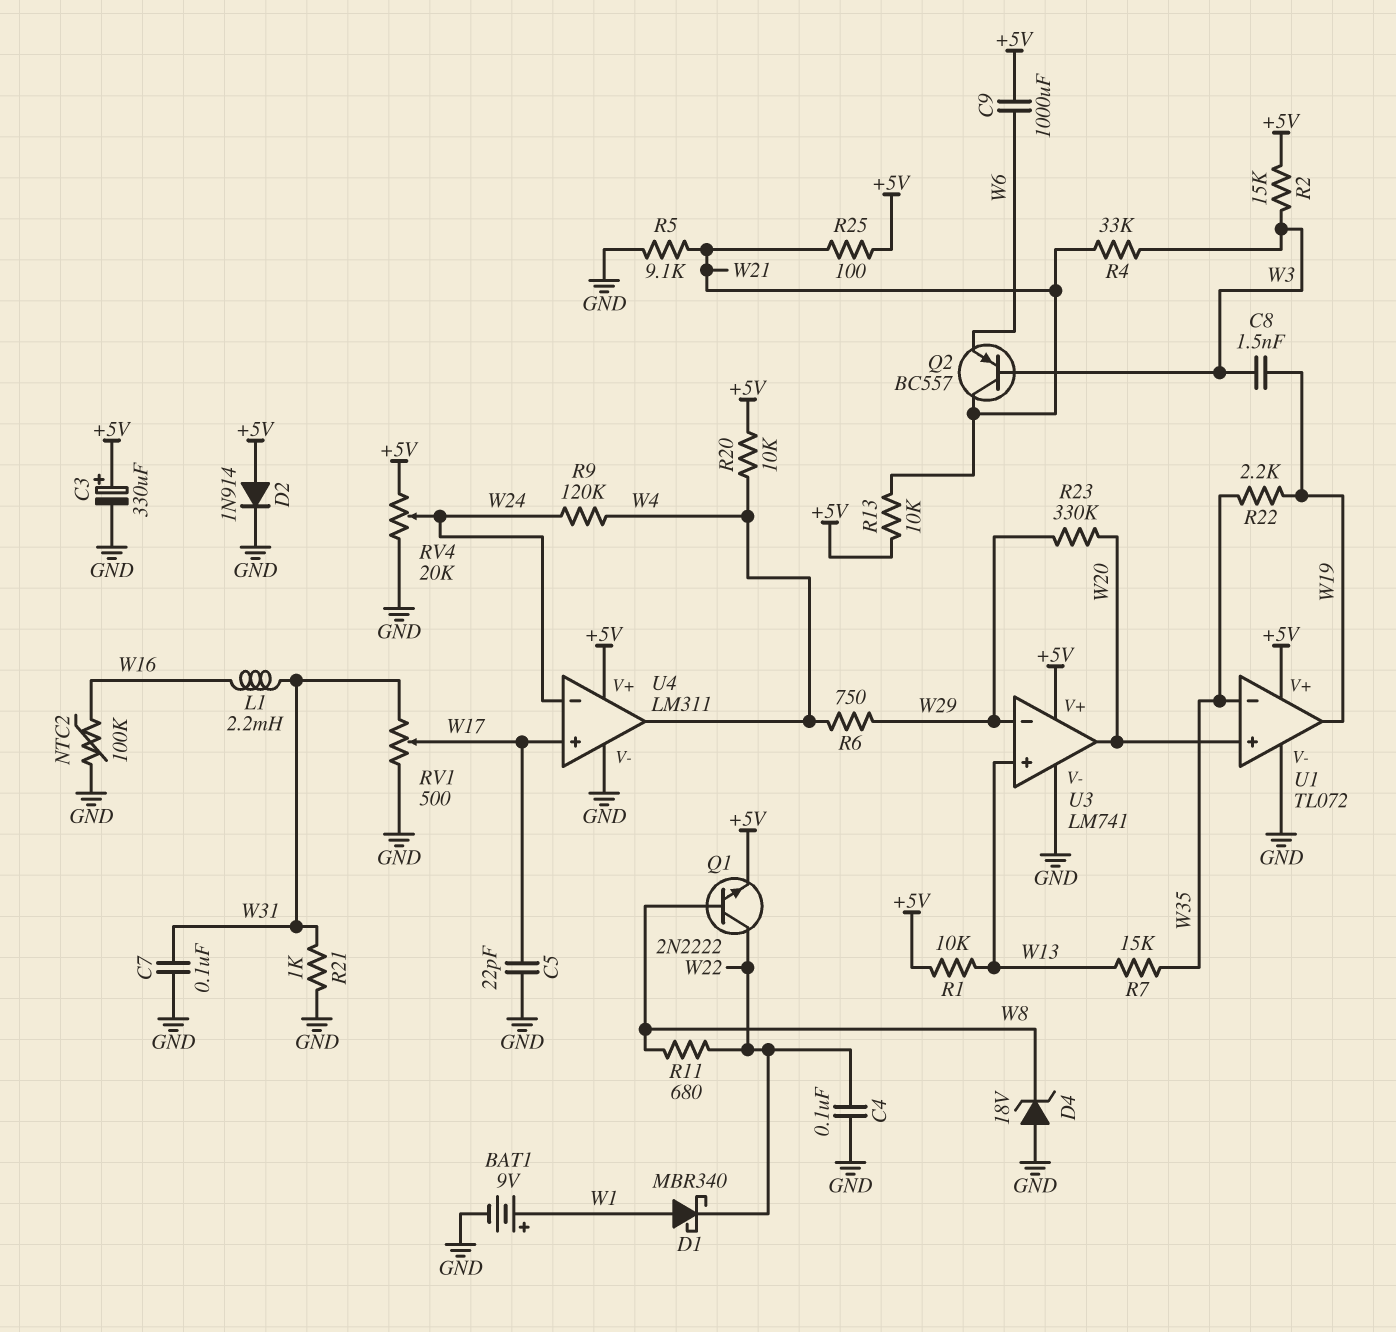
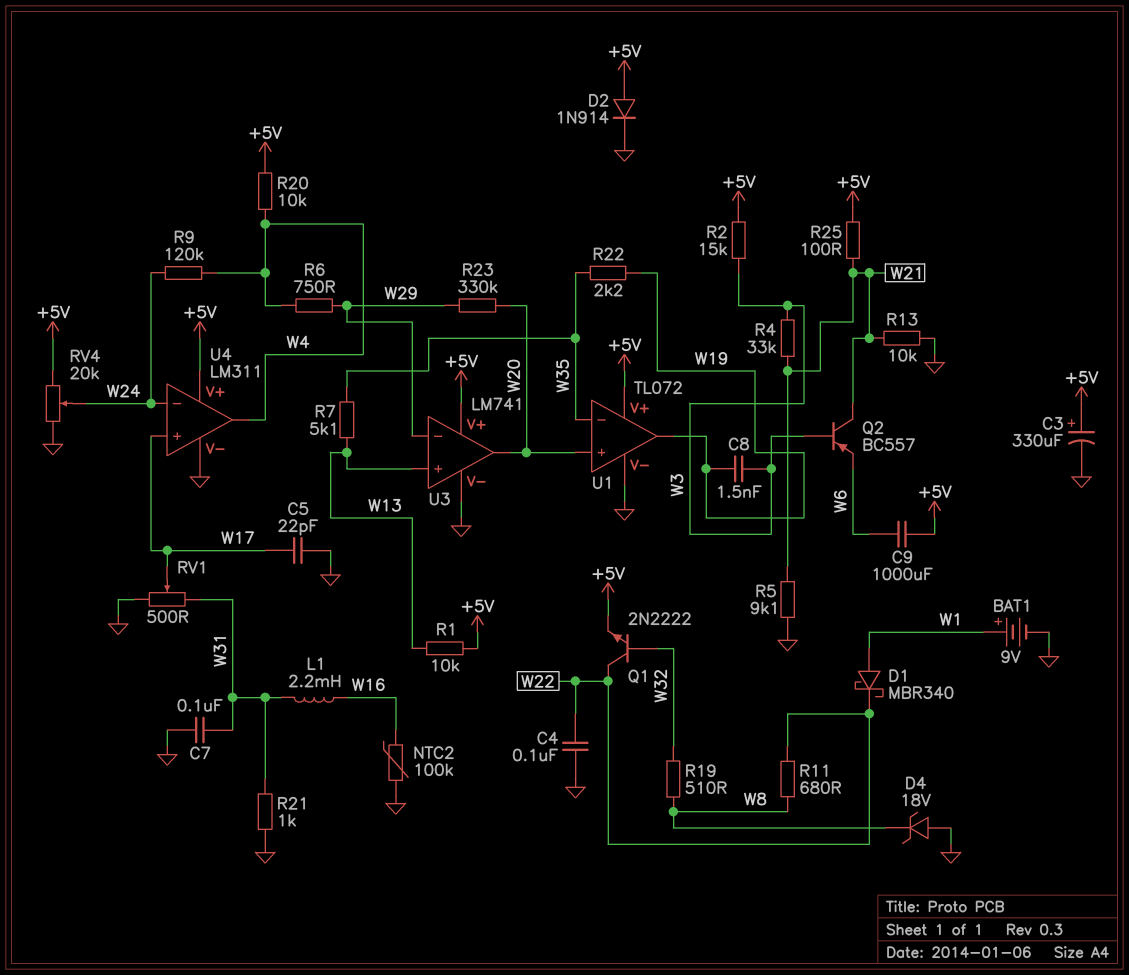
Q1: NPN 2N2222 (B W8, C W22, E +5V) -> NPN 2N2222 (B W32, C W22, E +5V)
R7: 15k (W13, W35) -> 5.1k (W13, W35)
R13: 10k (+5V, W21) -> 10k (GND, W21)
R19: none -> 510 (W8, W32)

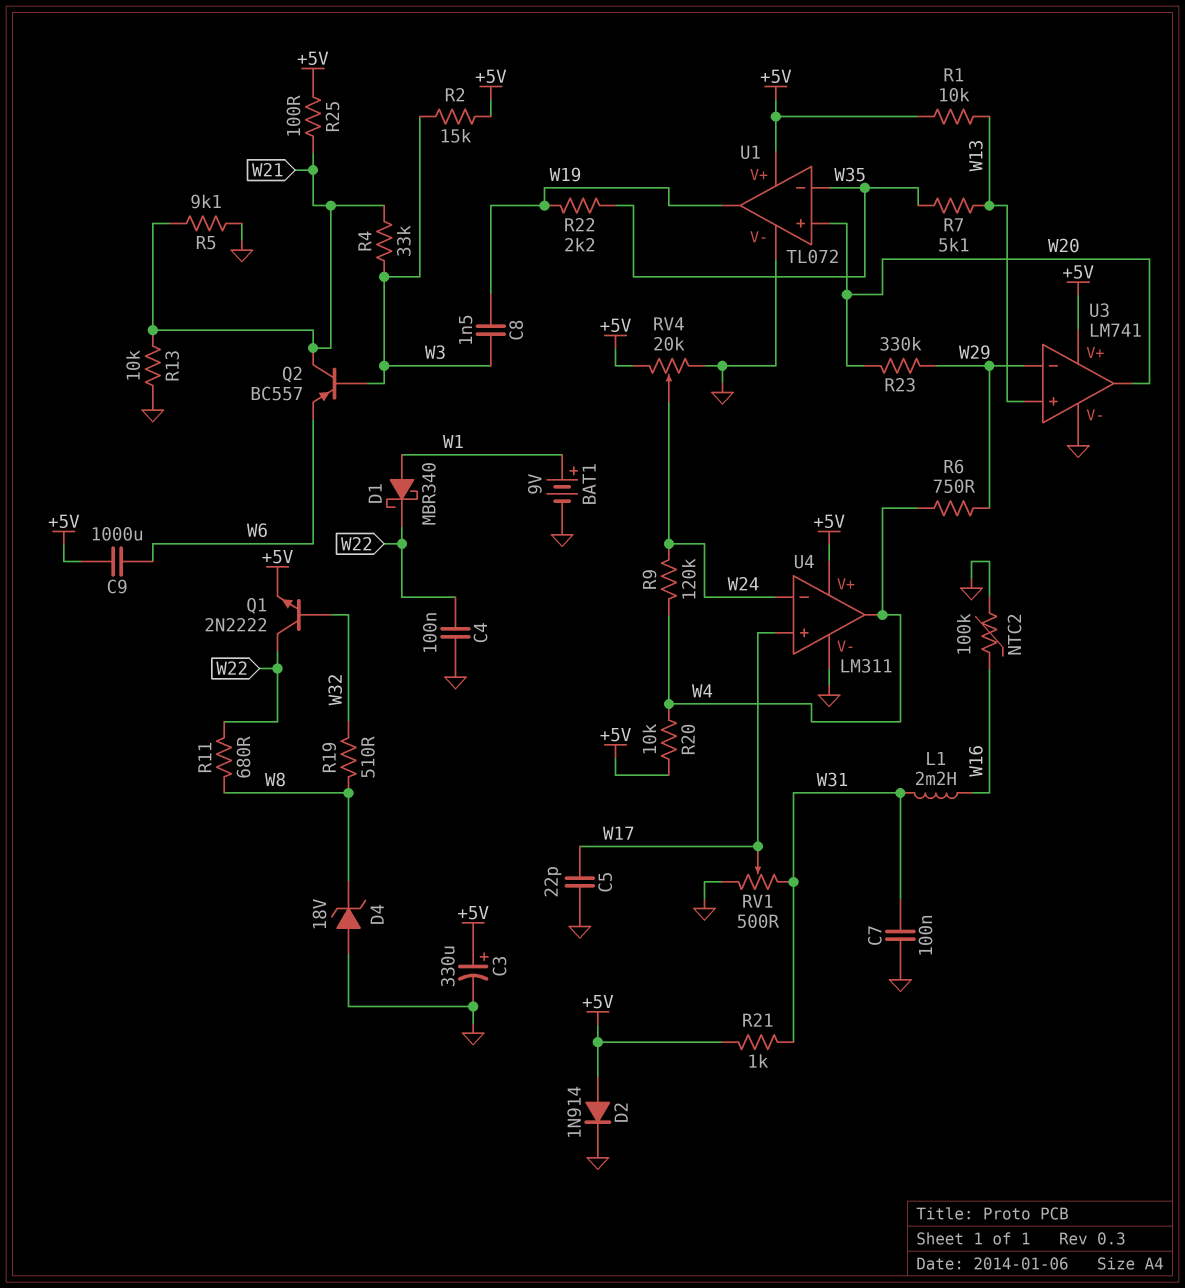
R21: 1k (GND, W31) -> 1k (+5V, W31)

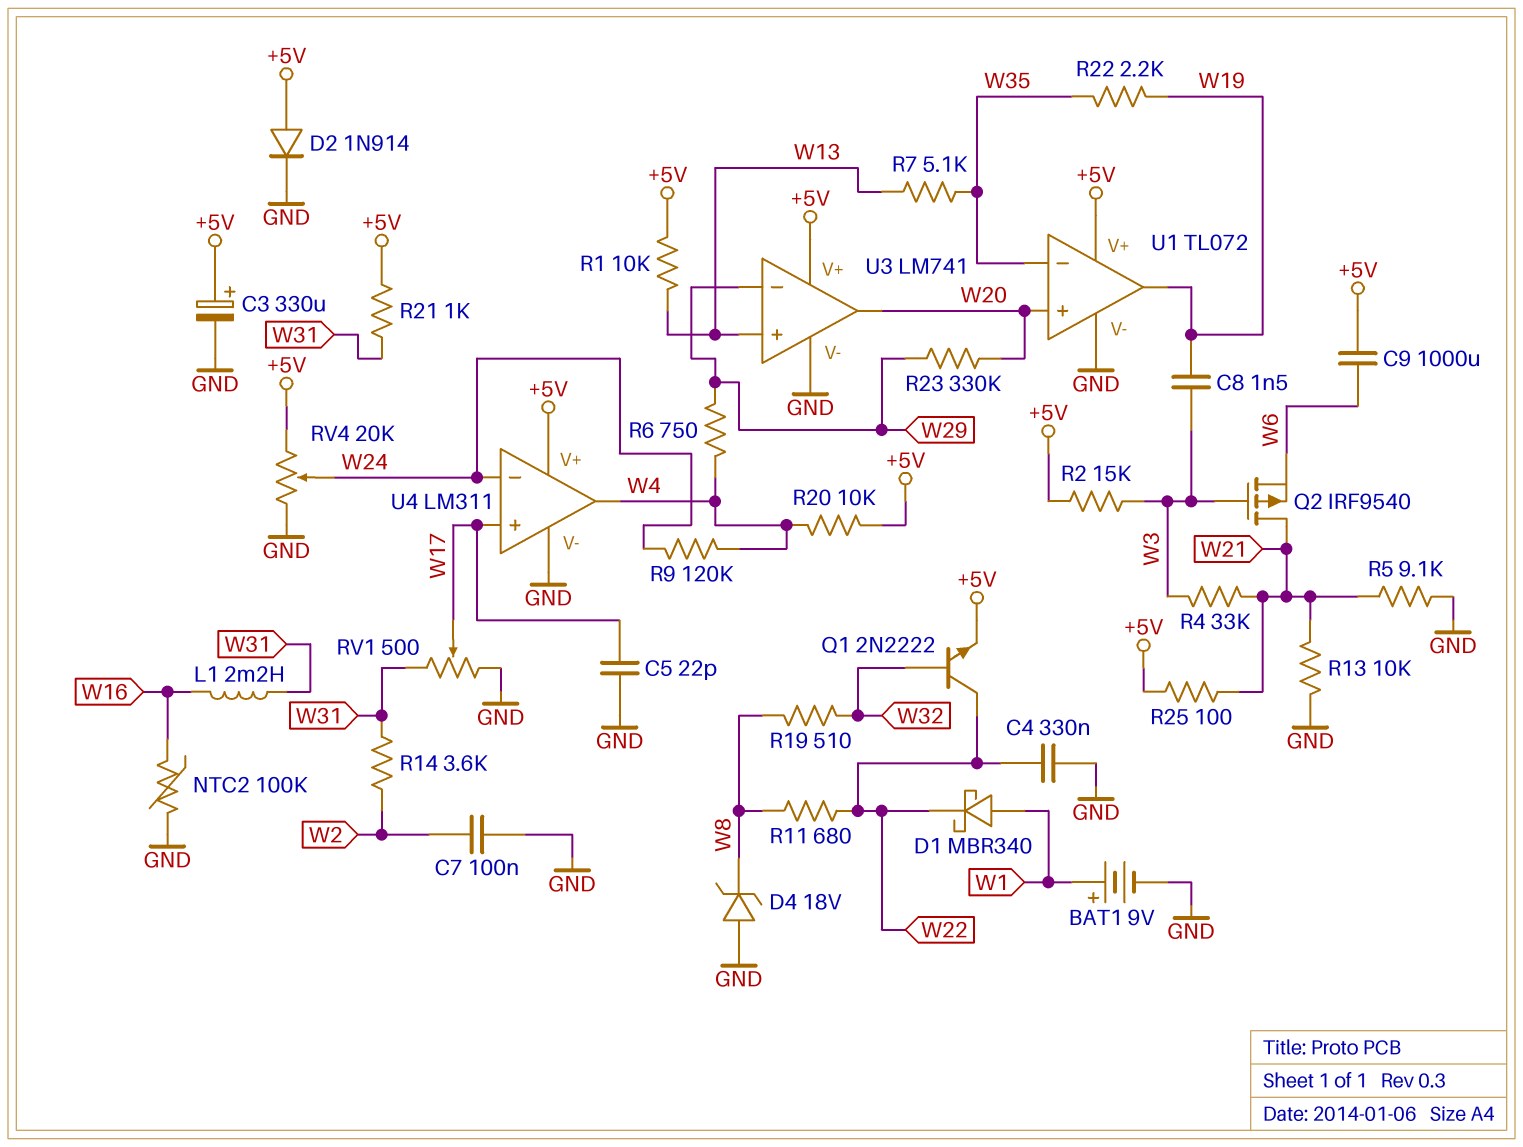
C4: 100nF (GND, W22) -> 330nF (GND, W22)
C7: 100nF (GND, W31) -> 100nF (GND, W2)
Q2: PNP BC557 (B W3, C W21, E W6) -> PMOS IRF9540 (G W3, D W21, S W6)
R14: none -> 3.6k (W2, W31)

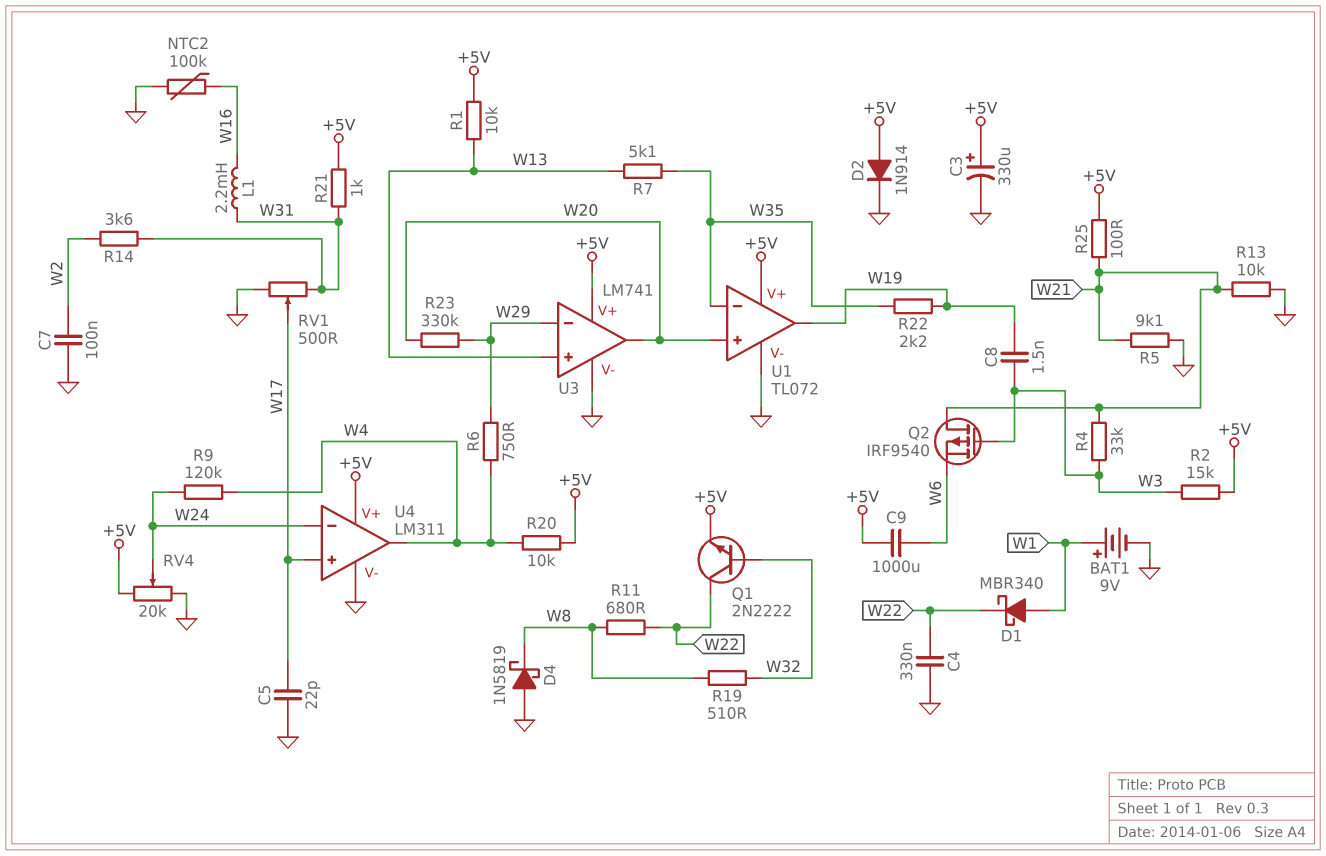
D4: zener 18V (A GND, K W8) -> schottky 1N5819 (A GND, K W8)

